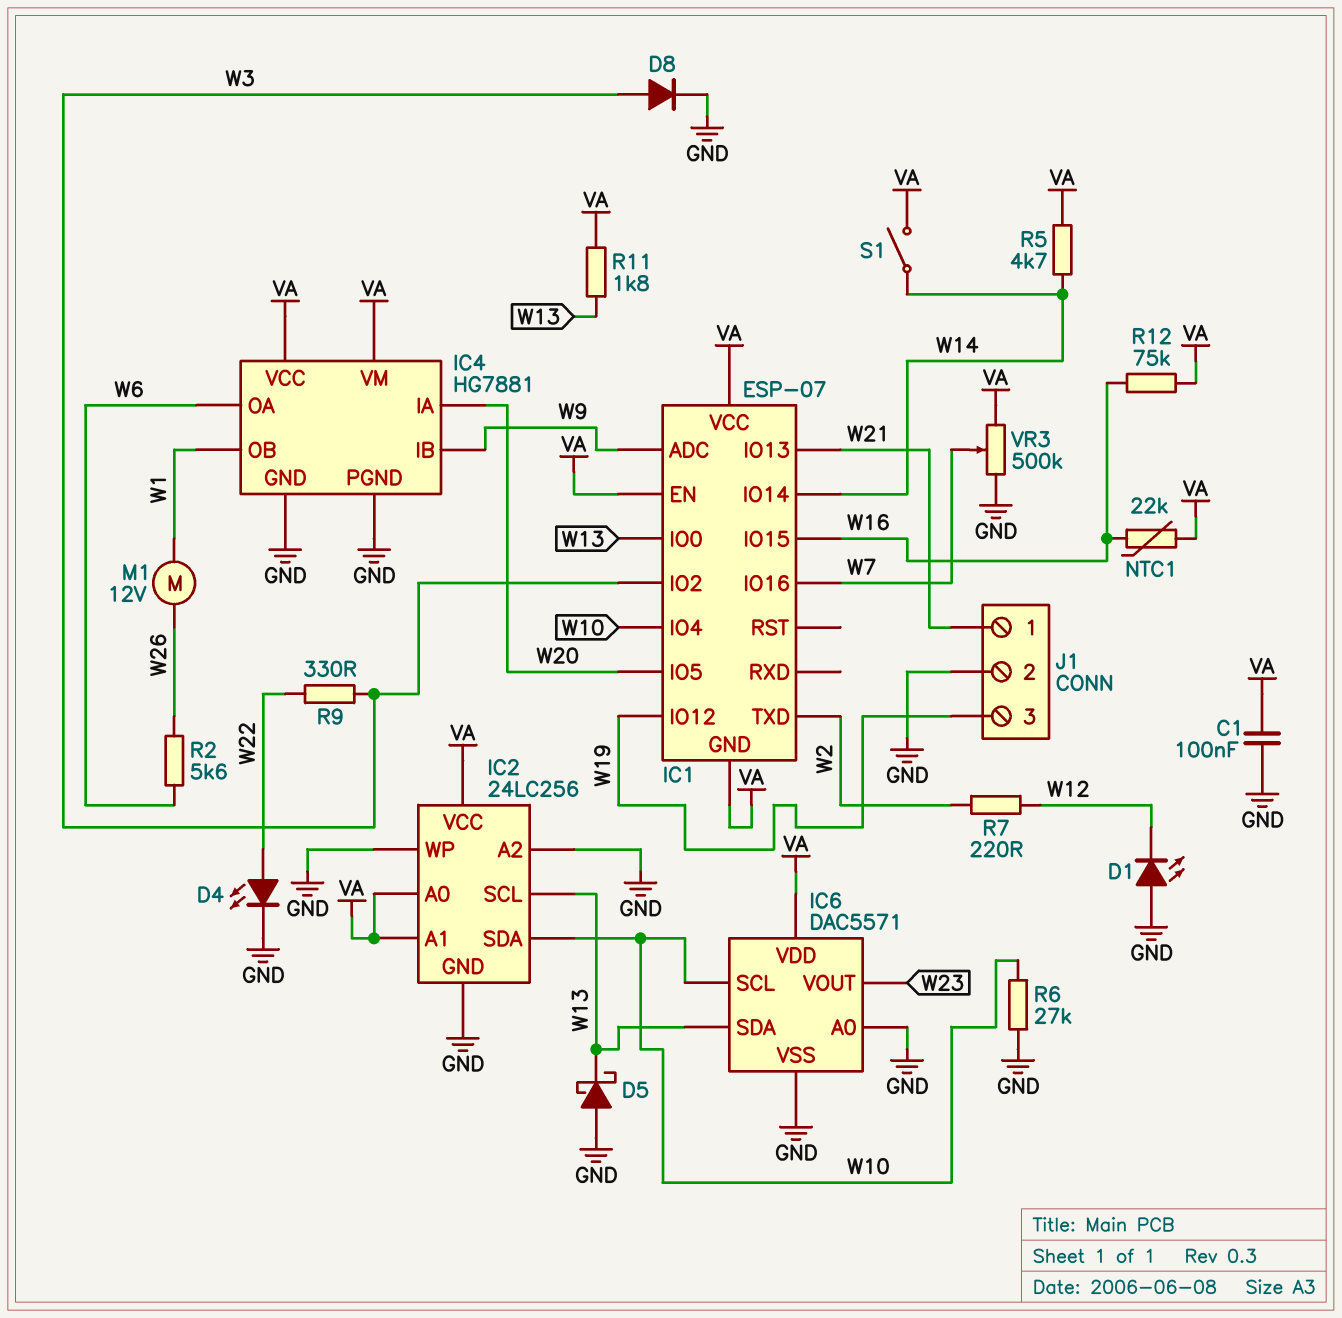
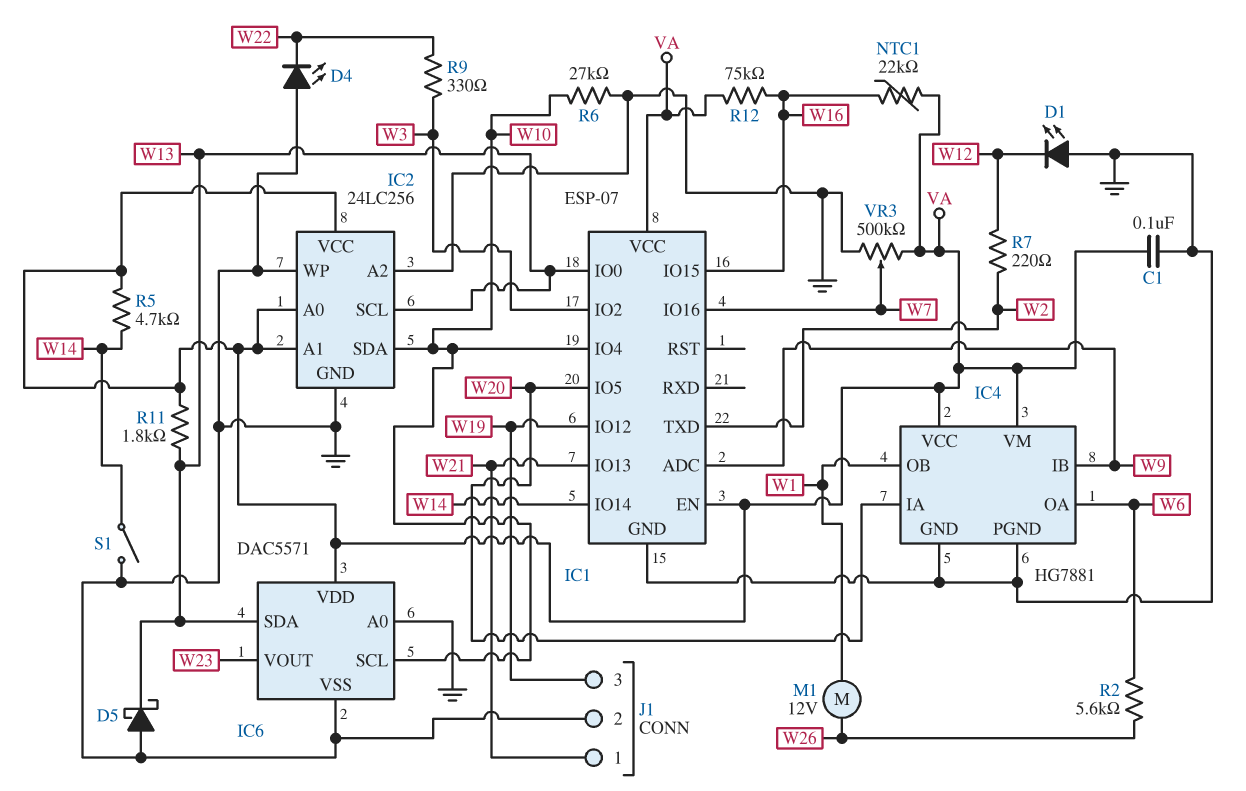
D4: LED (A W22, K GND) -> LED (A GND, K W22)
D8: diode (A W3, K GND) -> none
IC1 pin GND: VA -> GND
S1: switch (VA, W14) -> switch (GND, W14)

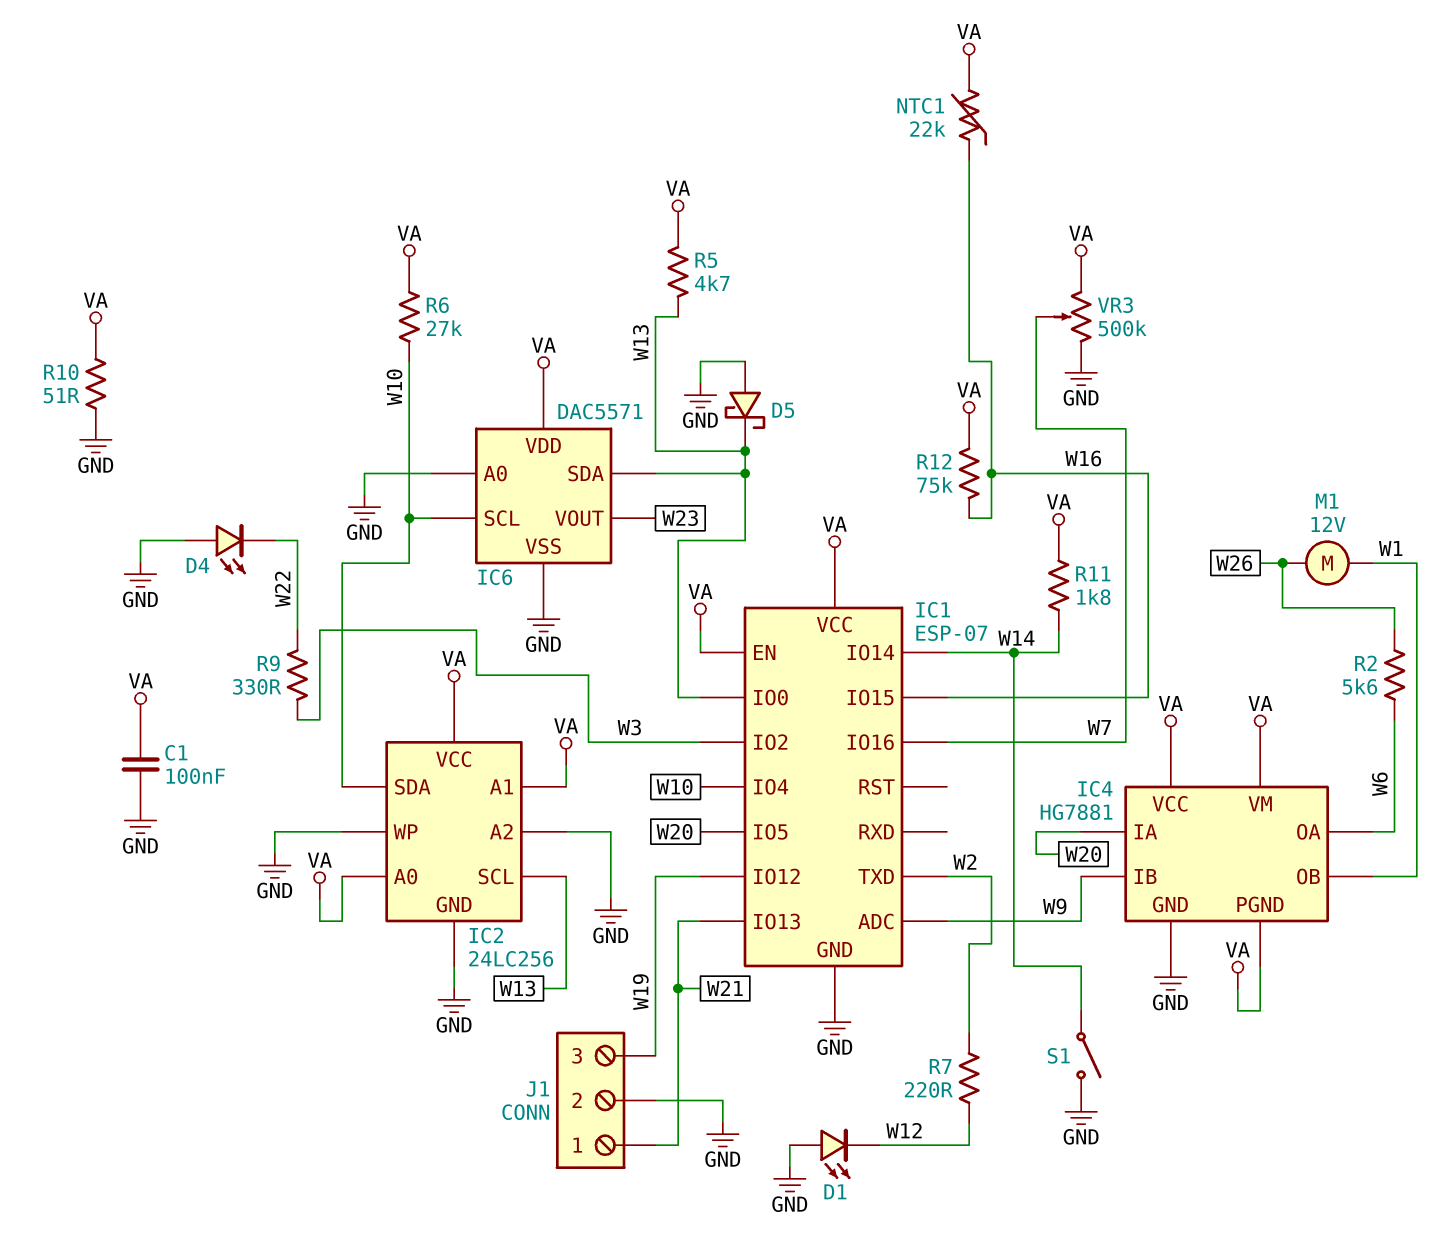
IC4 pin PGND: GND -> VA
R5: 4.7k (VA, W14) -> 4.7k (VA, W13)
R6: 27k (GND, W10) -> 27k (VA, W10)
R10: none -> 51 (GND, VA)
R11: 1.8k (VA, W13) -> 1.8k (VA, W14)

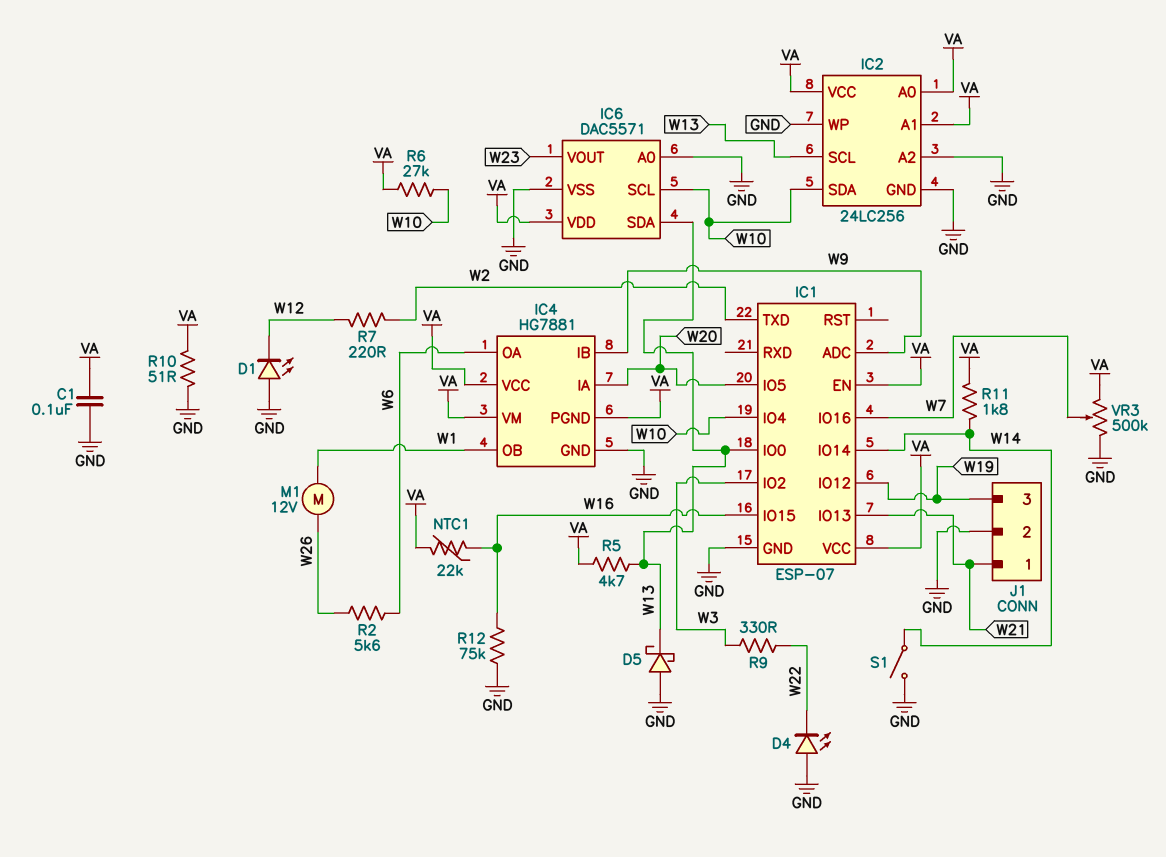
R12: 75k (VA, W16) -> 75k (GND, W16)

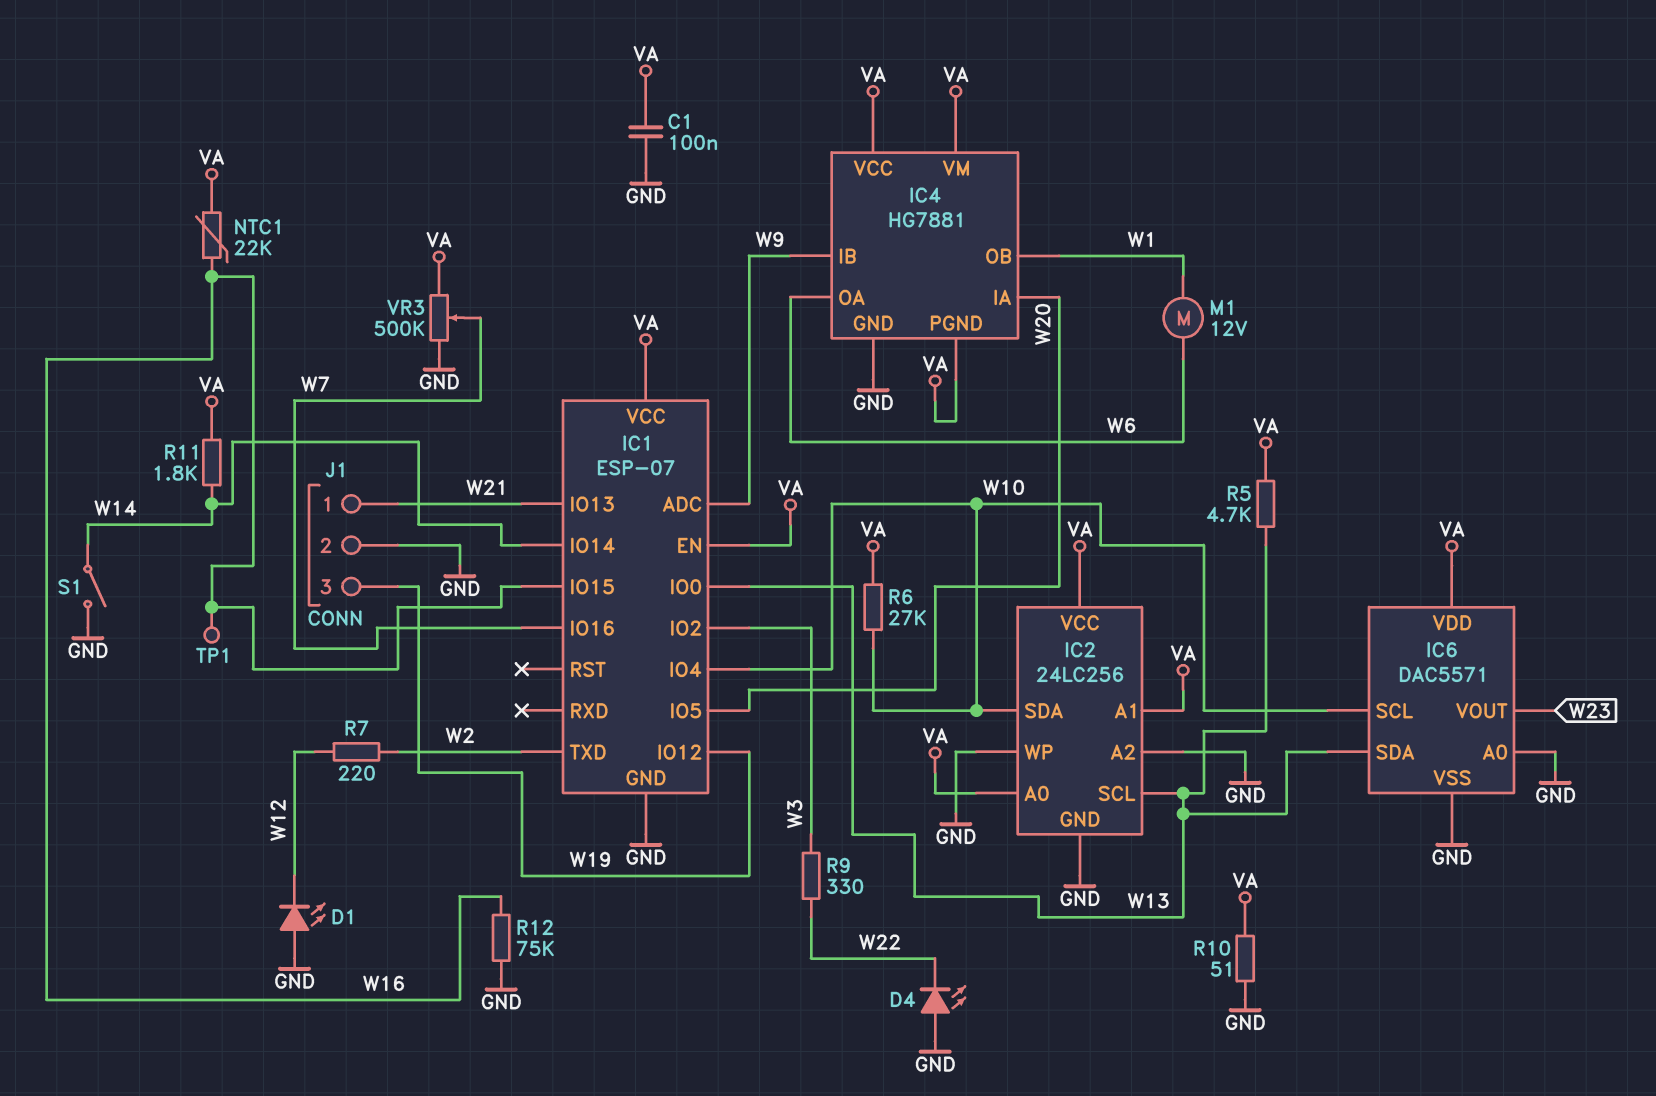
D5: schottky (A GND, K W13) -> none
M1: motor 12V (W1, W26) -> motor 12V (W1, W6)
R2: 5.6k (W6, W26) -> none
TP1: none -> test point (W16)

